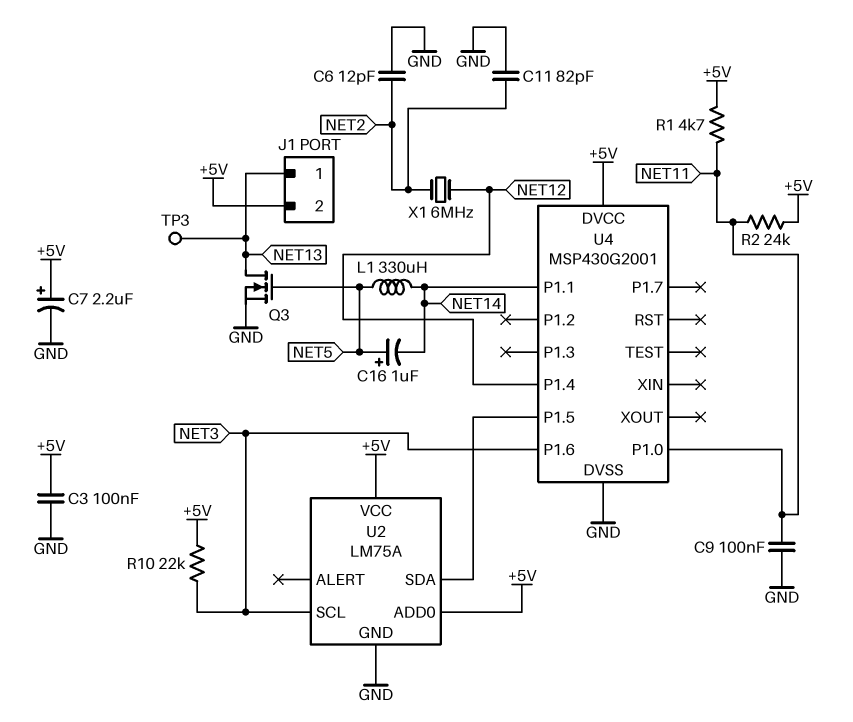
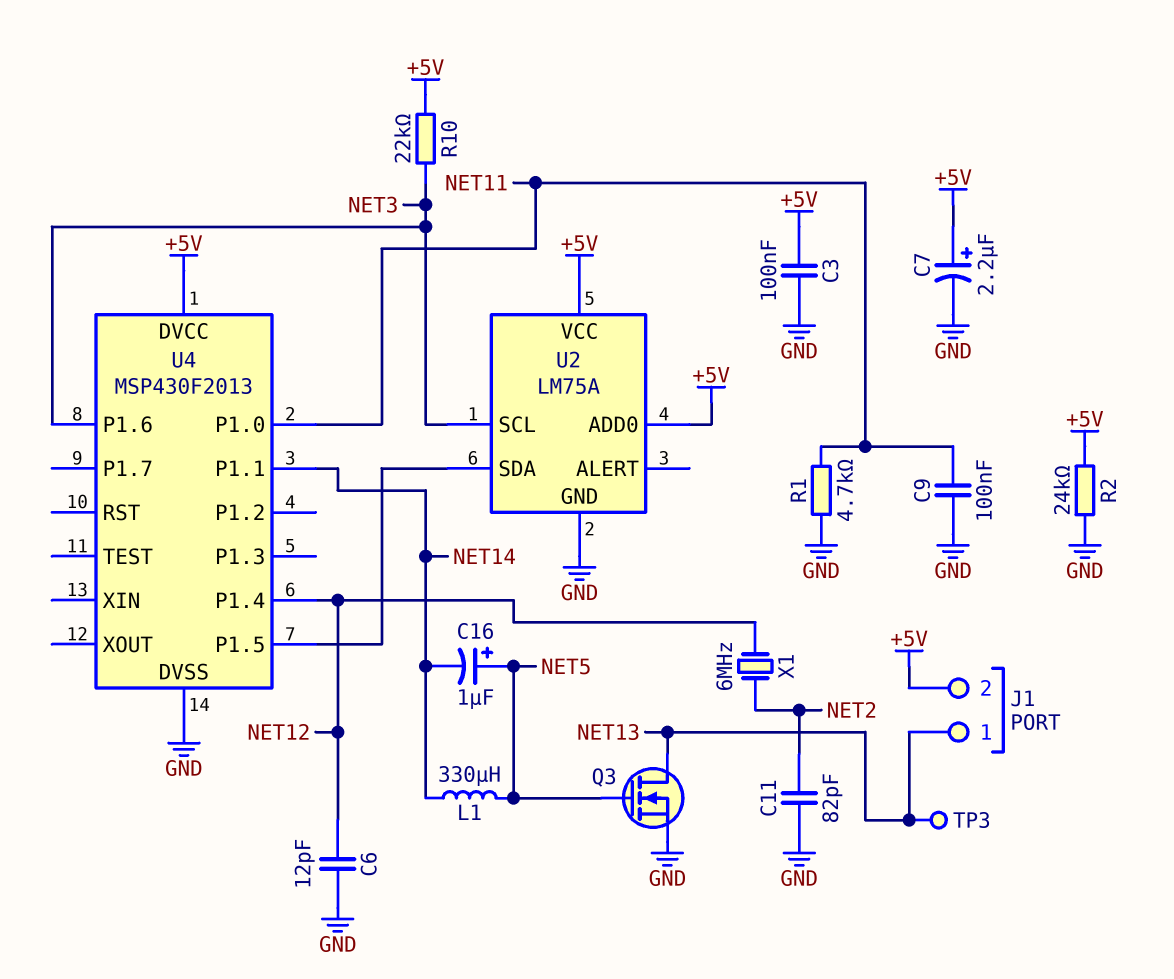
C6: 12pF (GND, NET2) -> 12pF (GND, NET12)
R1: 4.7k (+5V, NET11) -> 4.7k (GND, NET11)
R2: 24k (+5V, NET11) -> 24k (+5V, GND)
U4: MSP430G2001 -> MSP430F2013

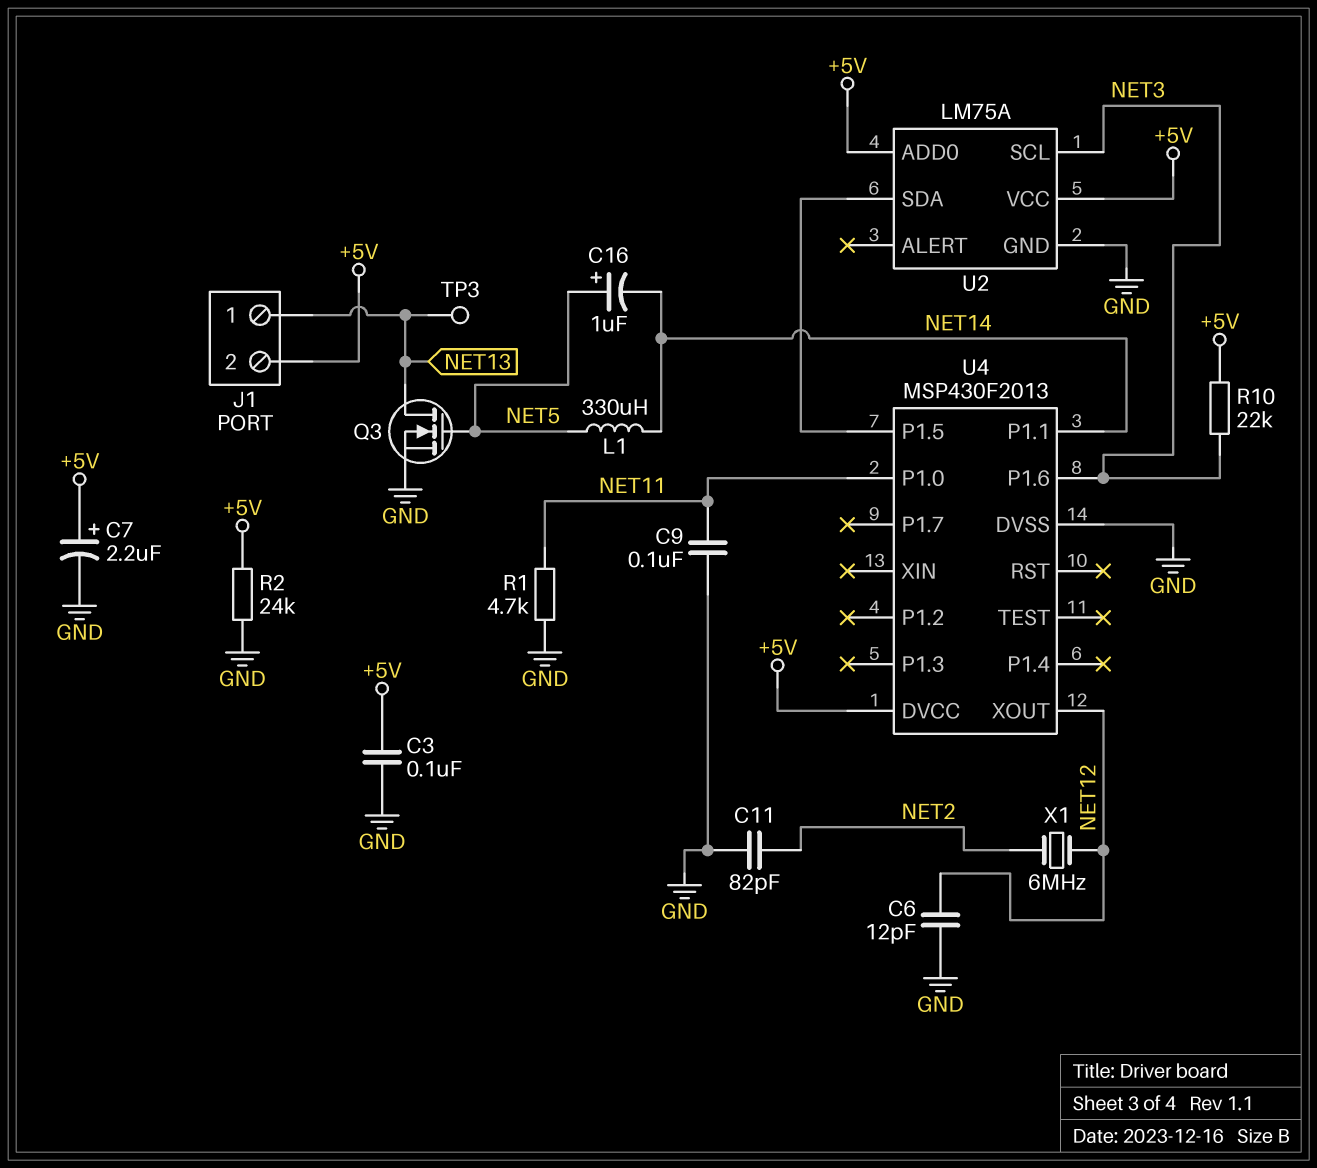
U4 pin P1.4: NET12 -> none
U4 pin XOUT: none -> NET12

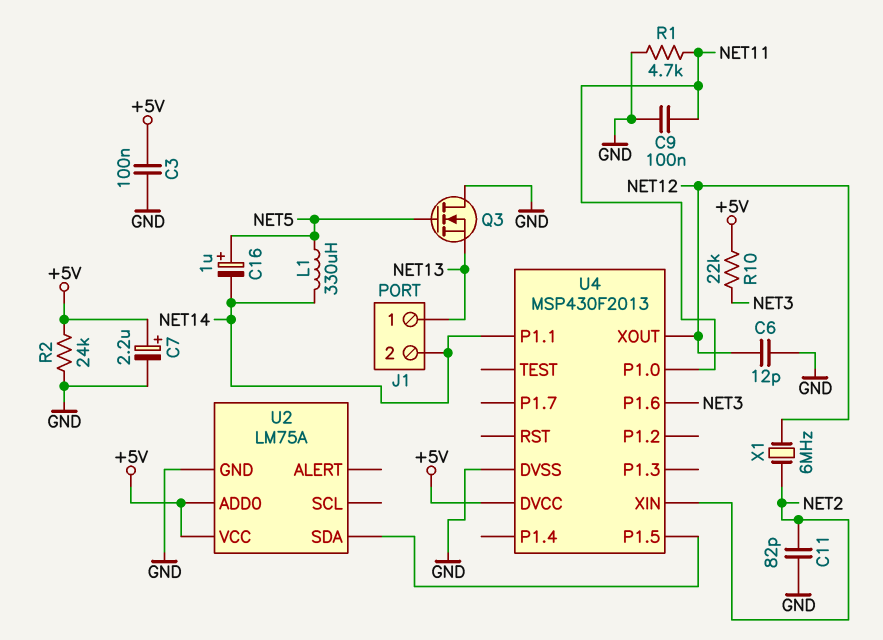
J1 pin 2: +5V -> NET14
Q3: NMOS (G NET5, D NET13, S GND) -> NMOS (G NET5, D GND, S NET13)
TP3: test point (NET13) -> none
U2 pin SCL: NET3 -> none
U4 pin XIN: none -> NET2

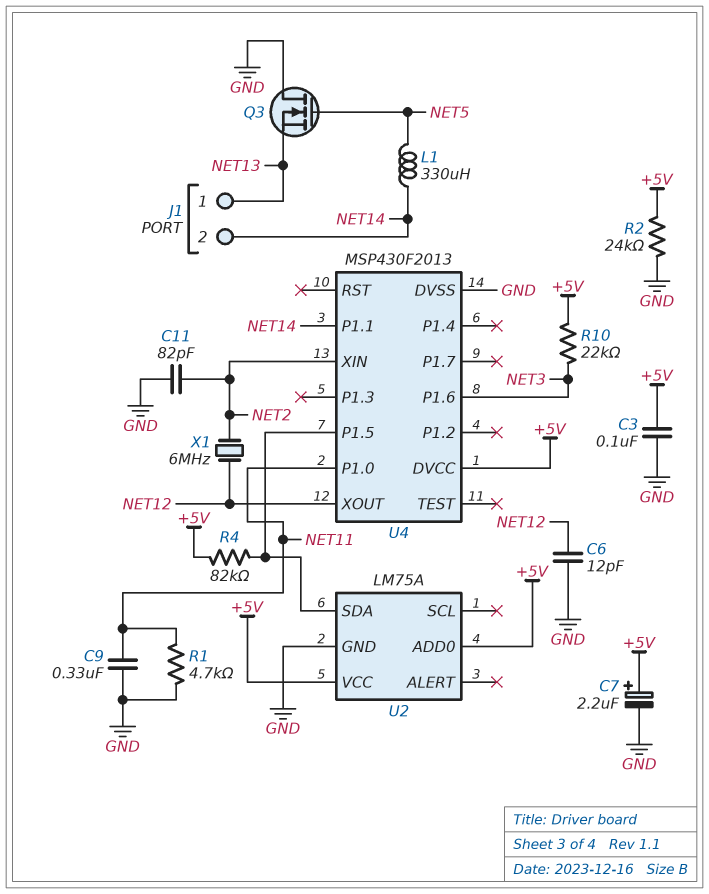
C9: 100nF (GND, NET11) -> 330nF (GND, NET11)
C16: 1uF (plus NET5, minus NET14) -> none
R4: none -> 82k (+5V, U2/SDA)

